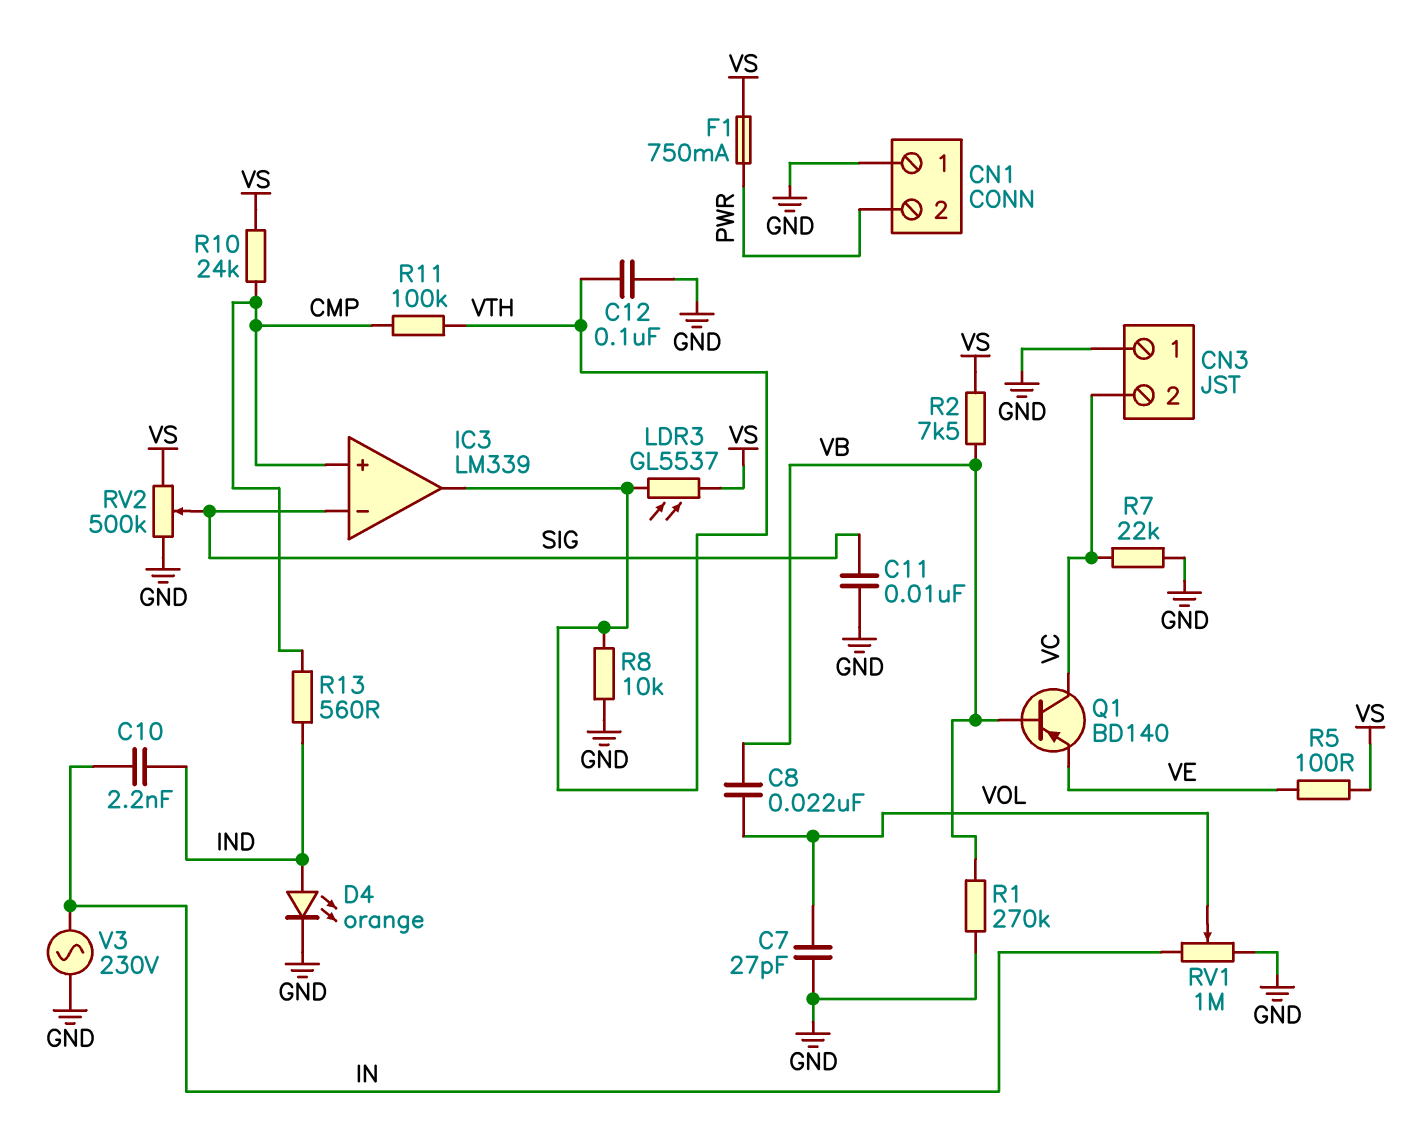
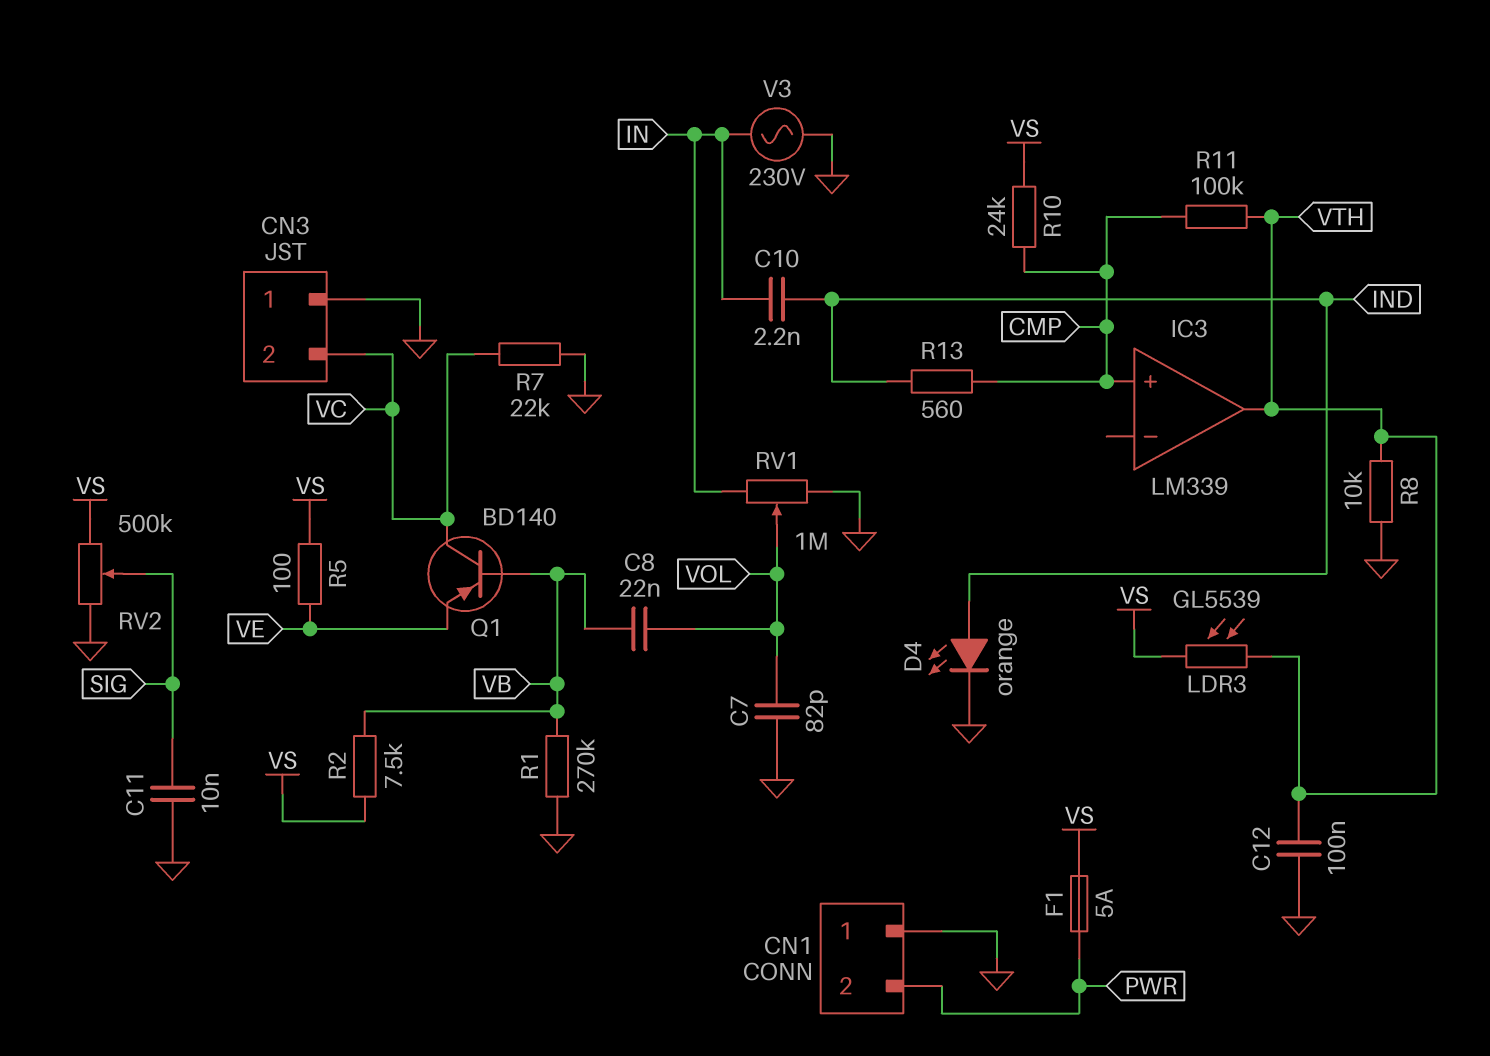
C7: 27pF (GND, VOL) -> 82pF (GND, VOL)
F1: 750mA (PWR, VS) -> 5A (PWR, VS)
IC3 pin in-: SIG -> none
LDR3: GL5537 (VS, VTH) -> GL5539 (VS, VTH)

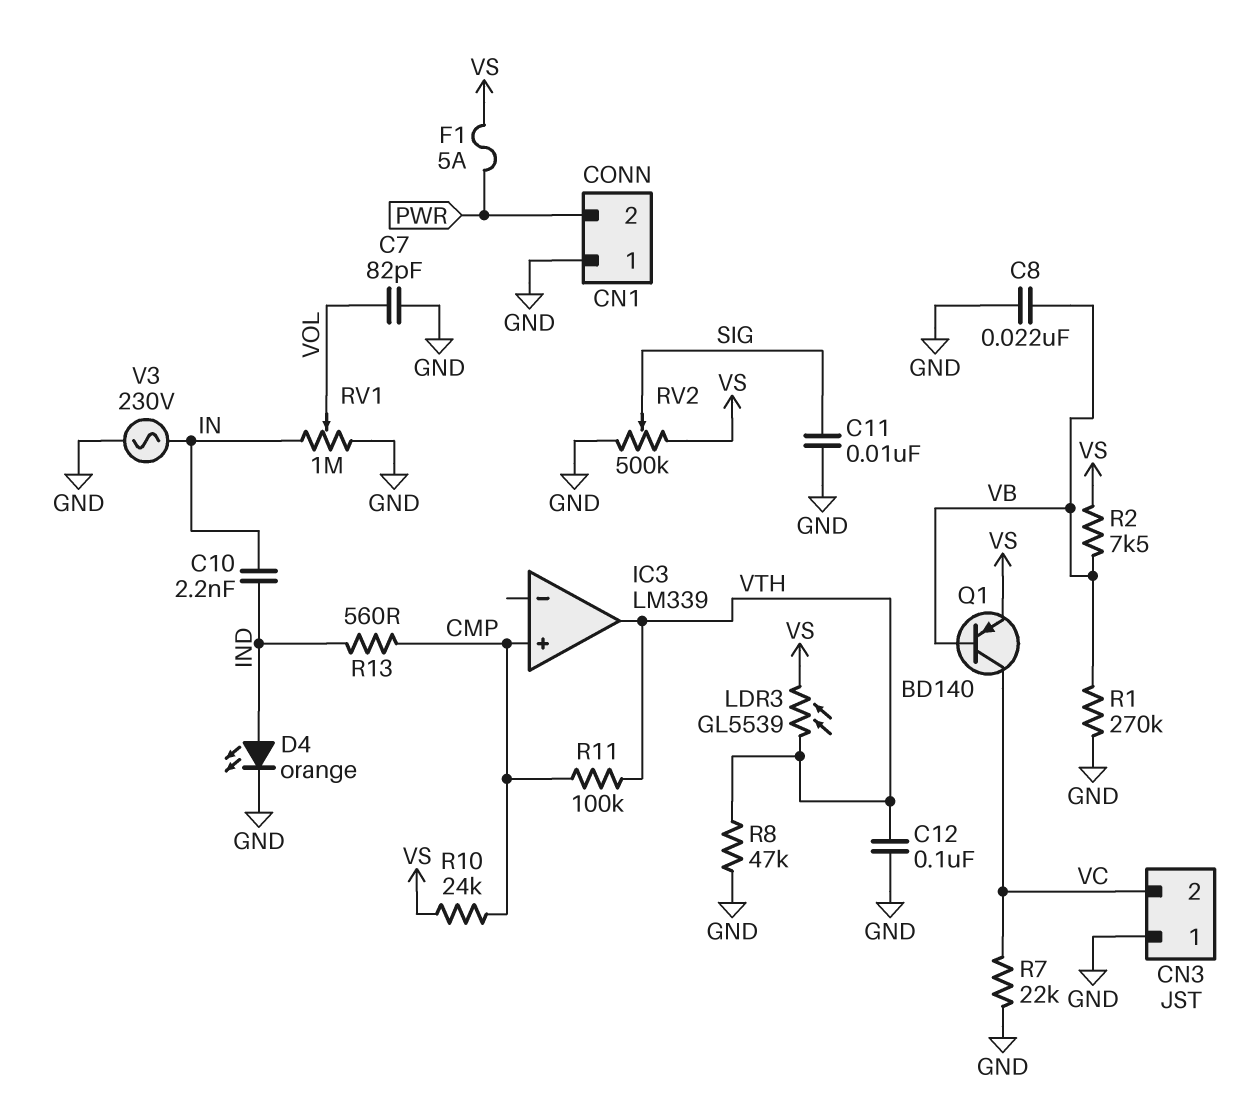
C8: 22nF (VB, VOL) -> 22nF (GND, VB)
Q1: PNP BD140 (B VB, C VC, E VE) -> PNP BD140 (B VB, C VC, E VS)
R5: 100 (VE, VS) -> none
R8: 10k (GND, VTH) -> 47k (GND, VTH)

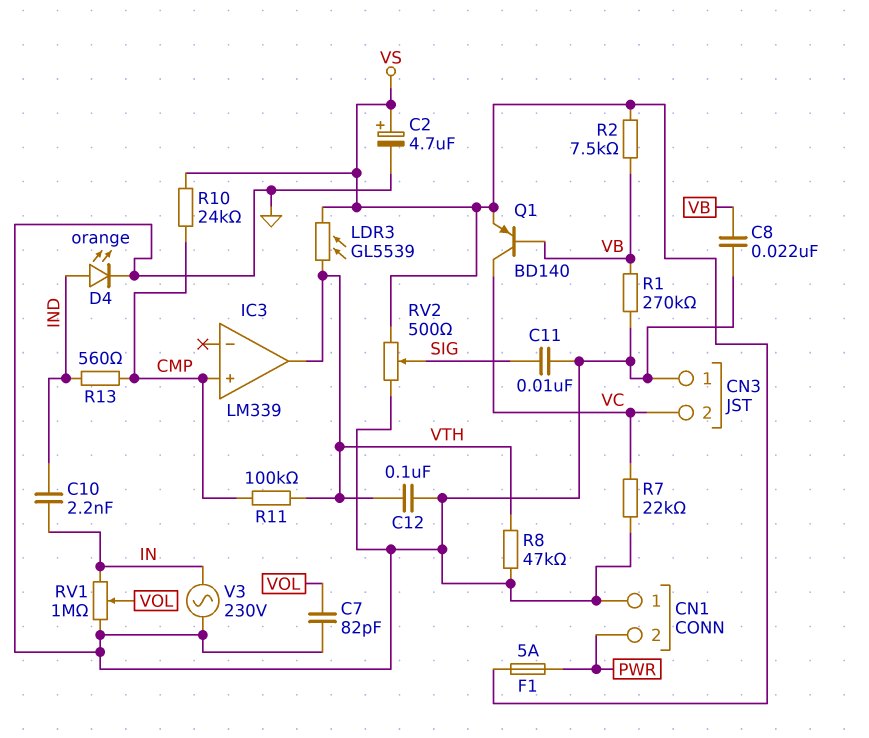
C2: none -> 4.7uF (plus VS, minus GND)
RV2: 500k (GND, VS, wiper SIG) -> 500 (GND, VS, wiper SIG)

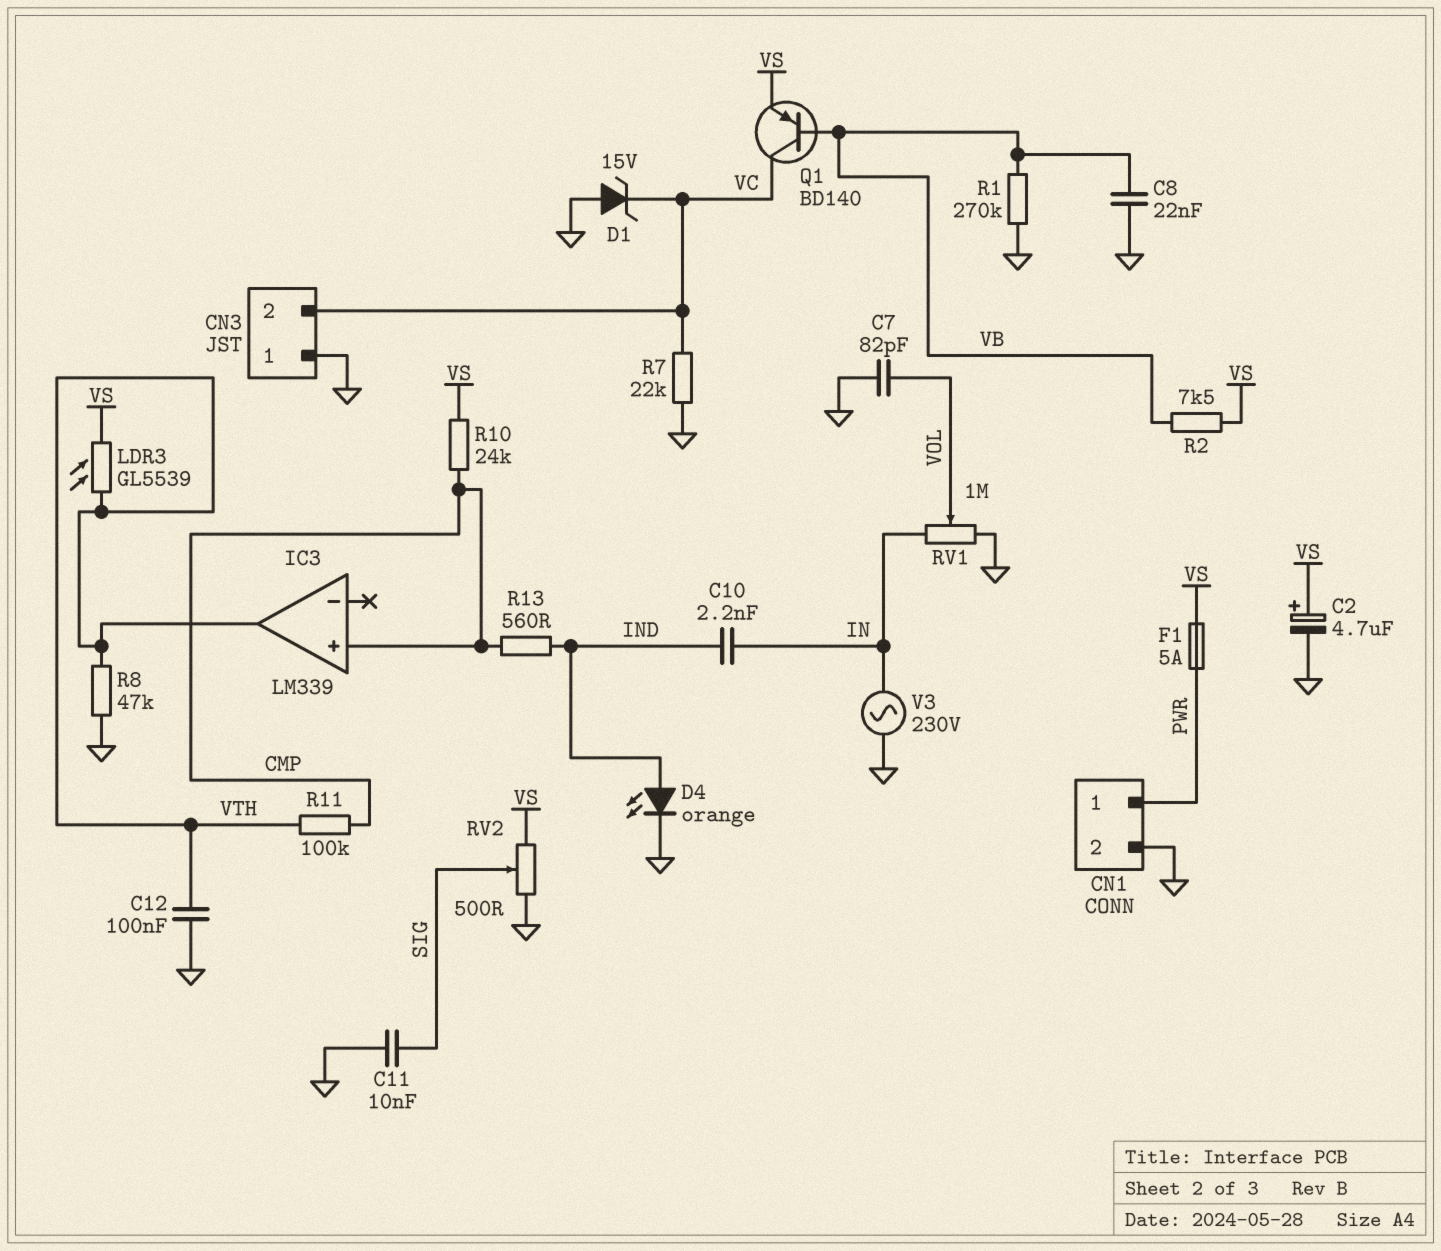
CN1 pin 1: GND -> PWR
CN1 pin 2: PWR -> GND
D1: none -> zener 15V (A GND, K VC)

